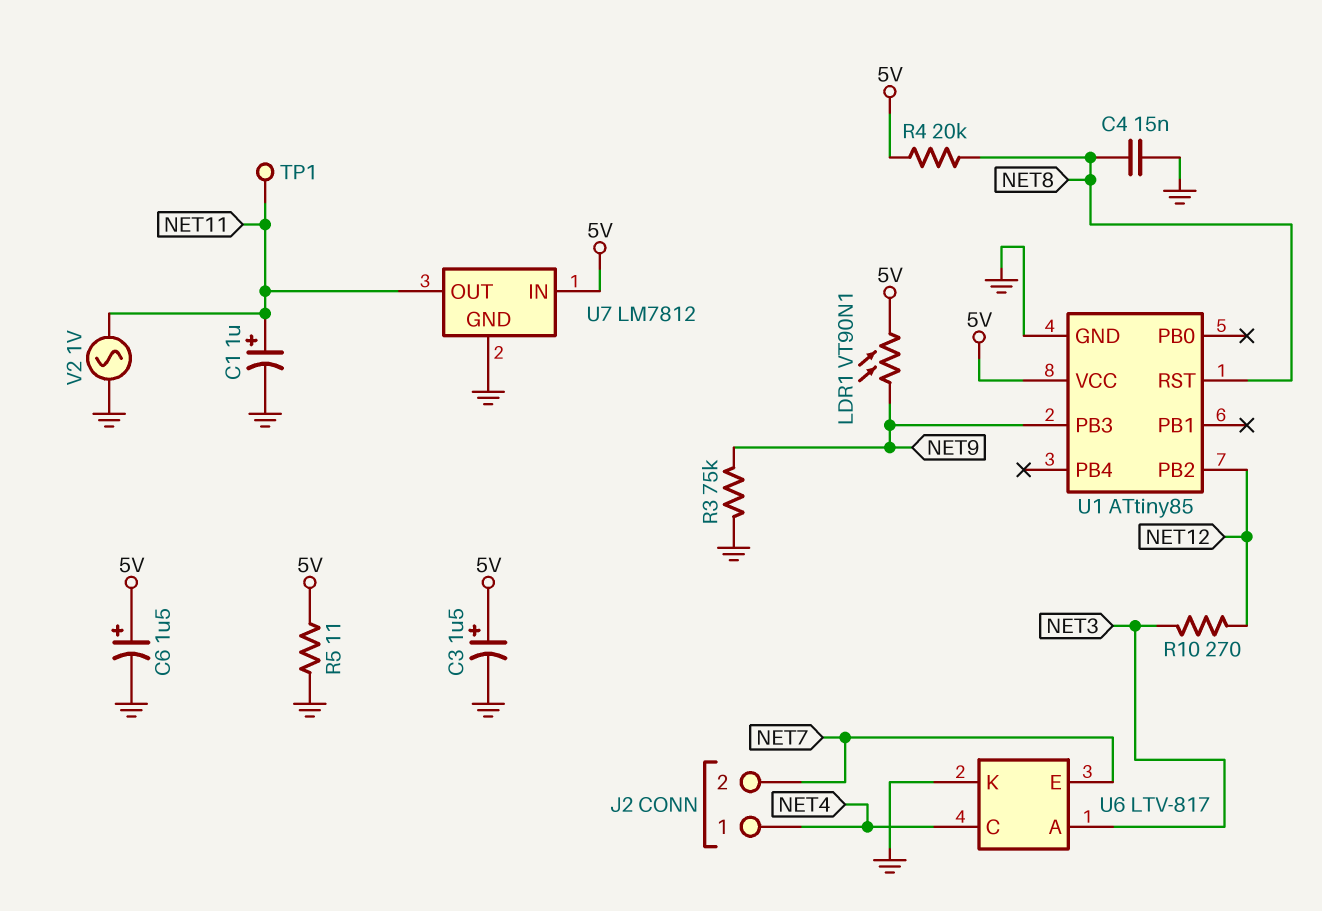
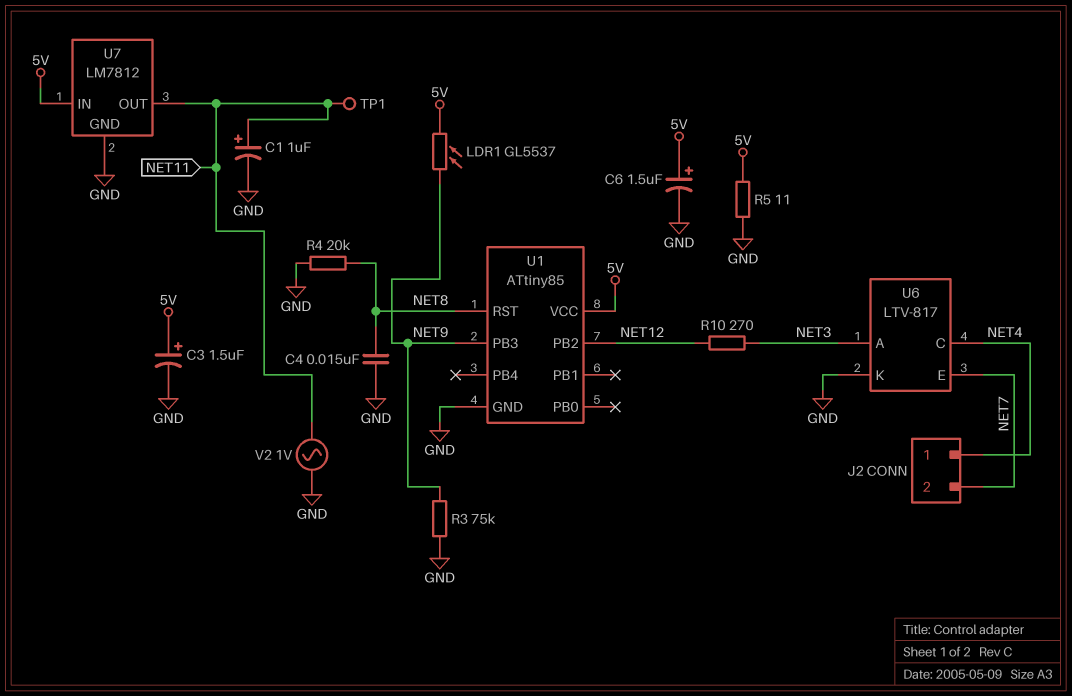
LDR1: VT90N1 (5V, NET9) -> GL5537 (5V, NET9)
R4: 20k (5V, NET8) -> 20k (GND, NET8)

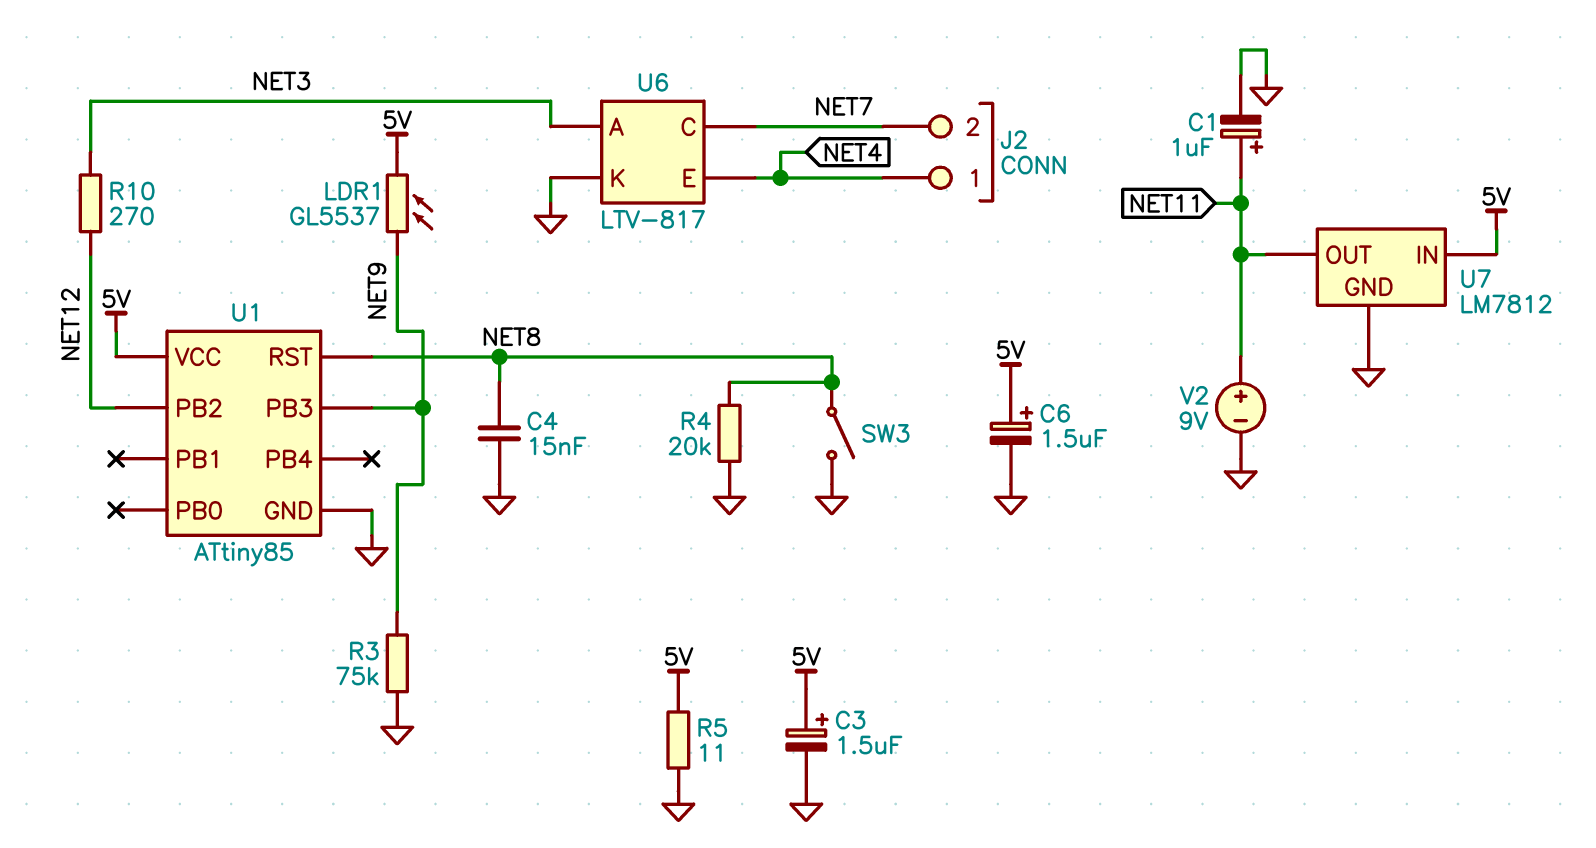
SW3: none -> switch (GND, NET8)
TP1: test point (NET11) -> none
U6 pin C: NET4 -> NET7
U6 pin E: NET7 -> NET4
V2: AC 1V (GND, NET11) -> 9V (plus NET11, minus GND)

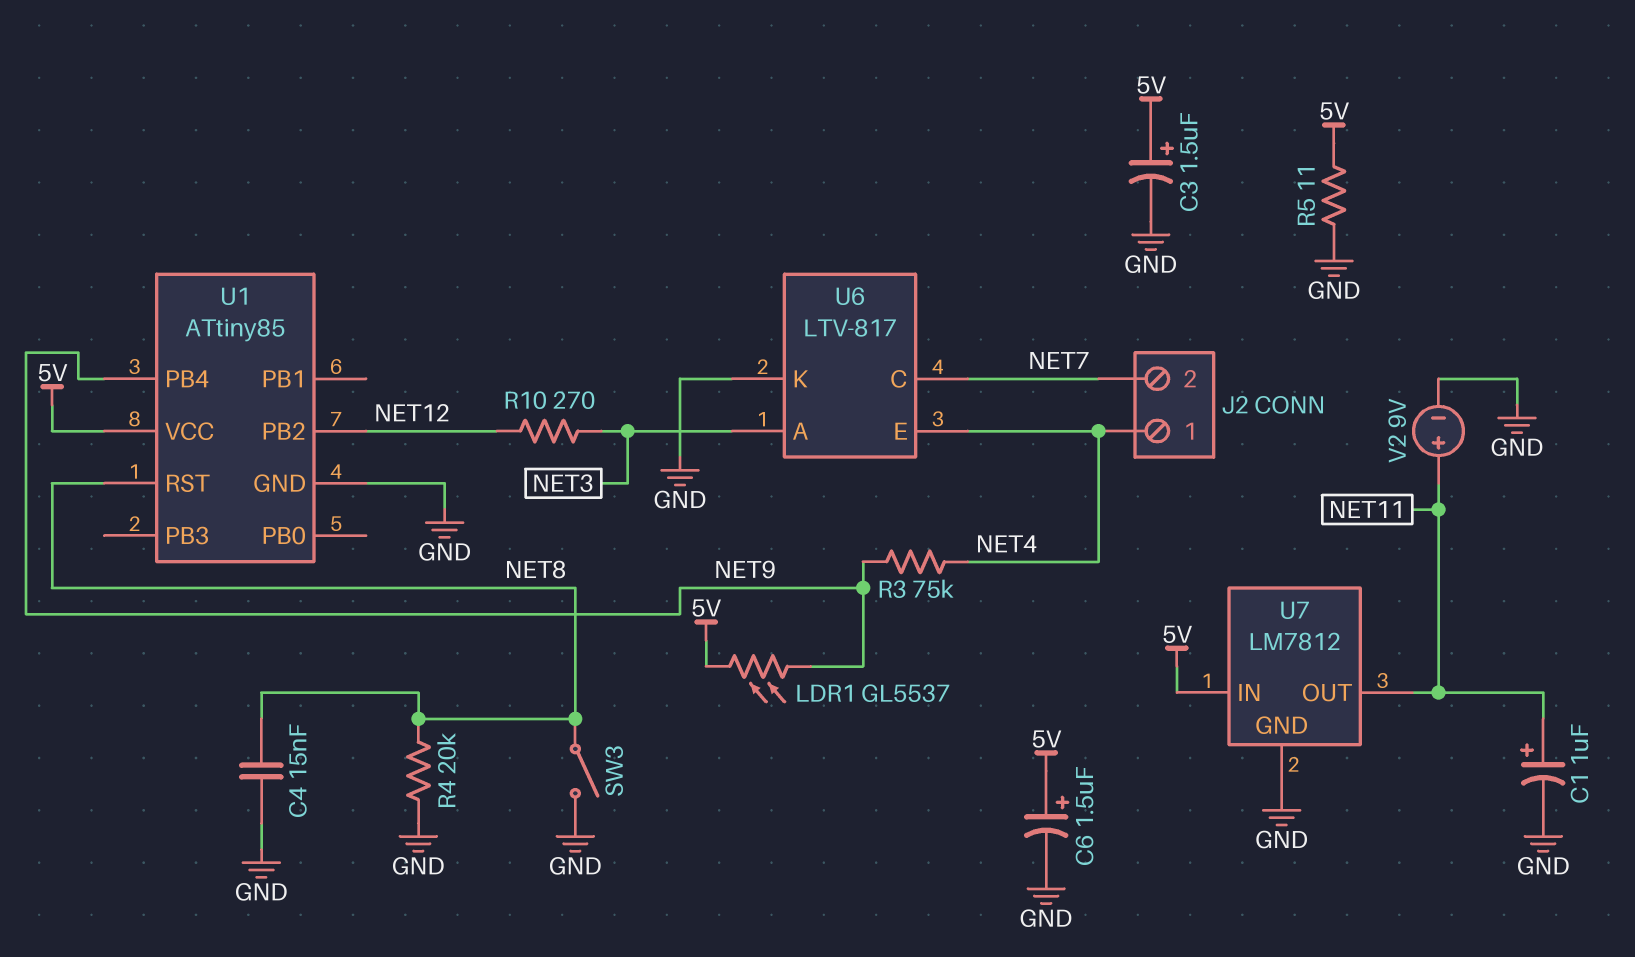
R3: 75k (GND, NET9) -> 75k (NET4, NET9)
U1 pin PB3: NET9 -> none
U1 pin PB4: none -> NET9

